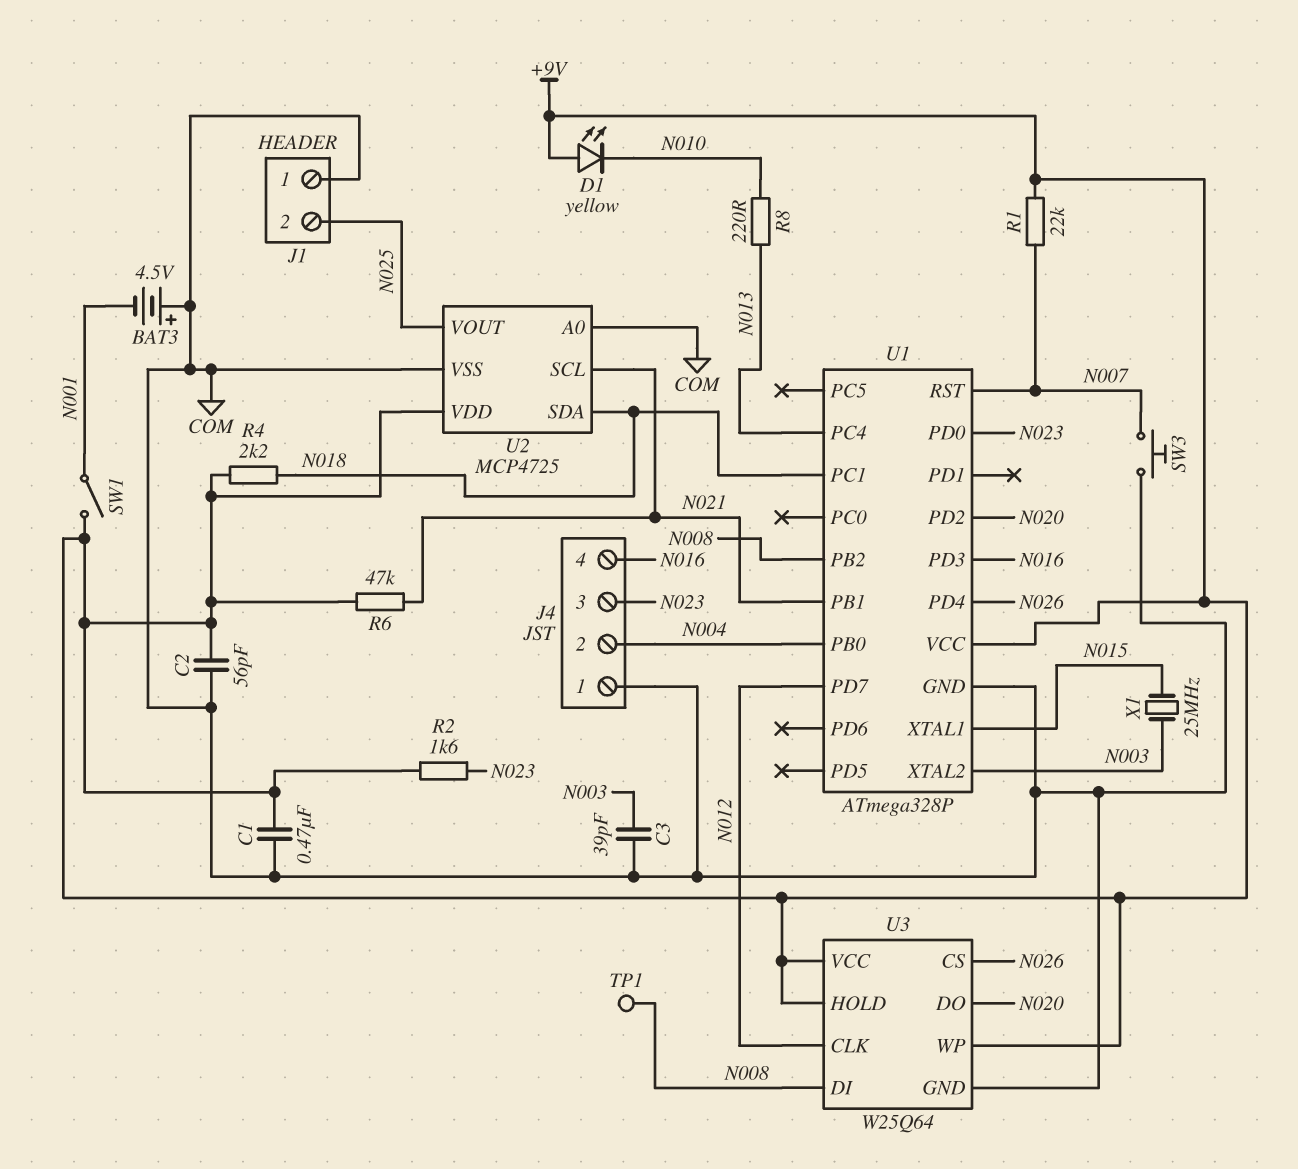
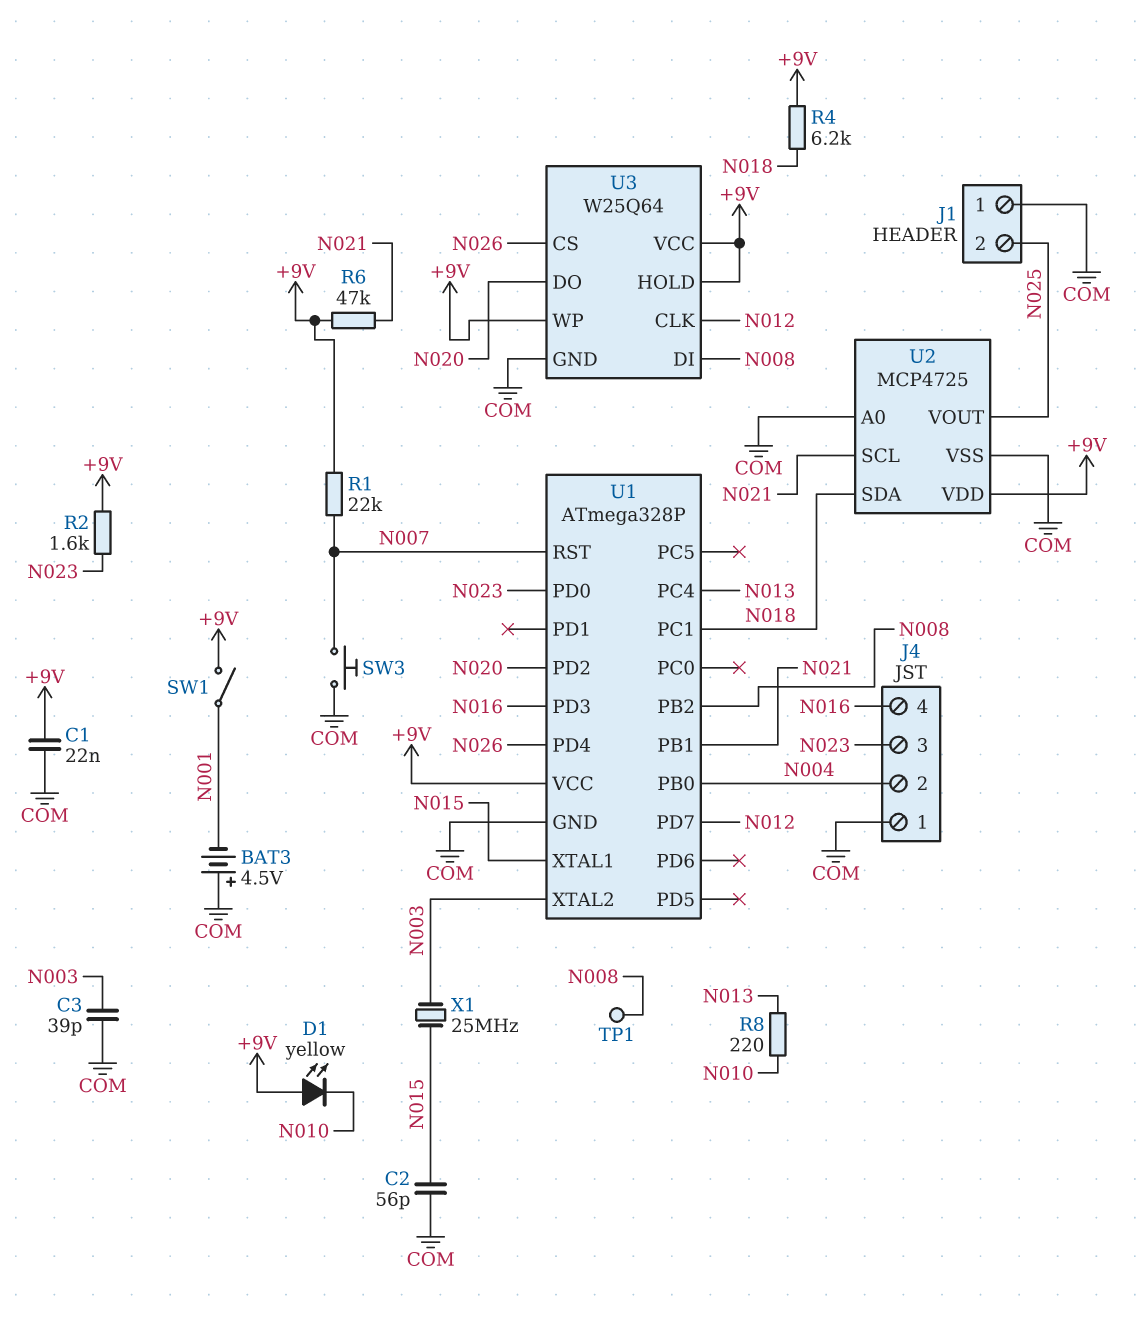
C1: 470nF (+9V, COM) -> 22nF (+9V, COM)
C2: 56pF (+9V, COM) -> 56pF (COM, N015)
R4: 2.2k (+9V, N018) -> 6.2k (+9V, N018)

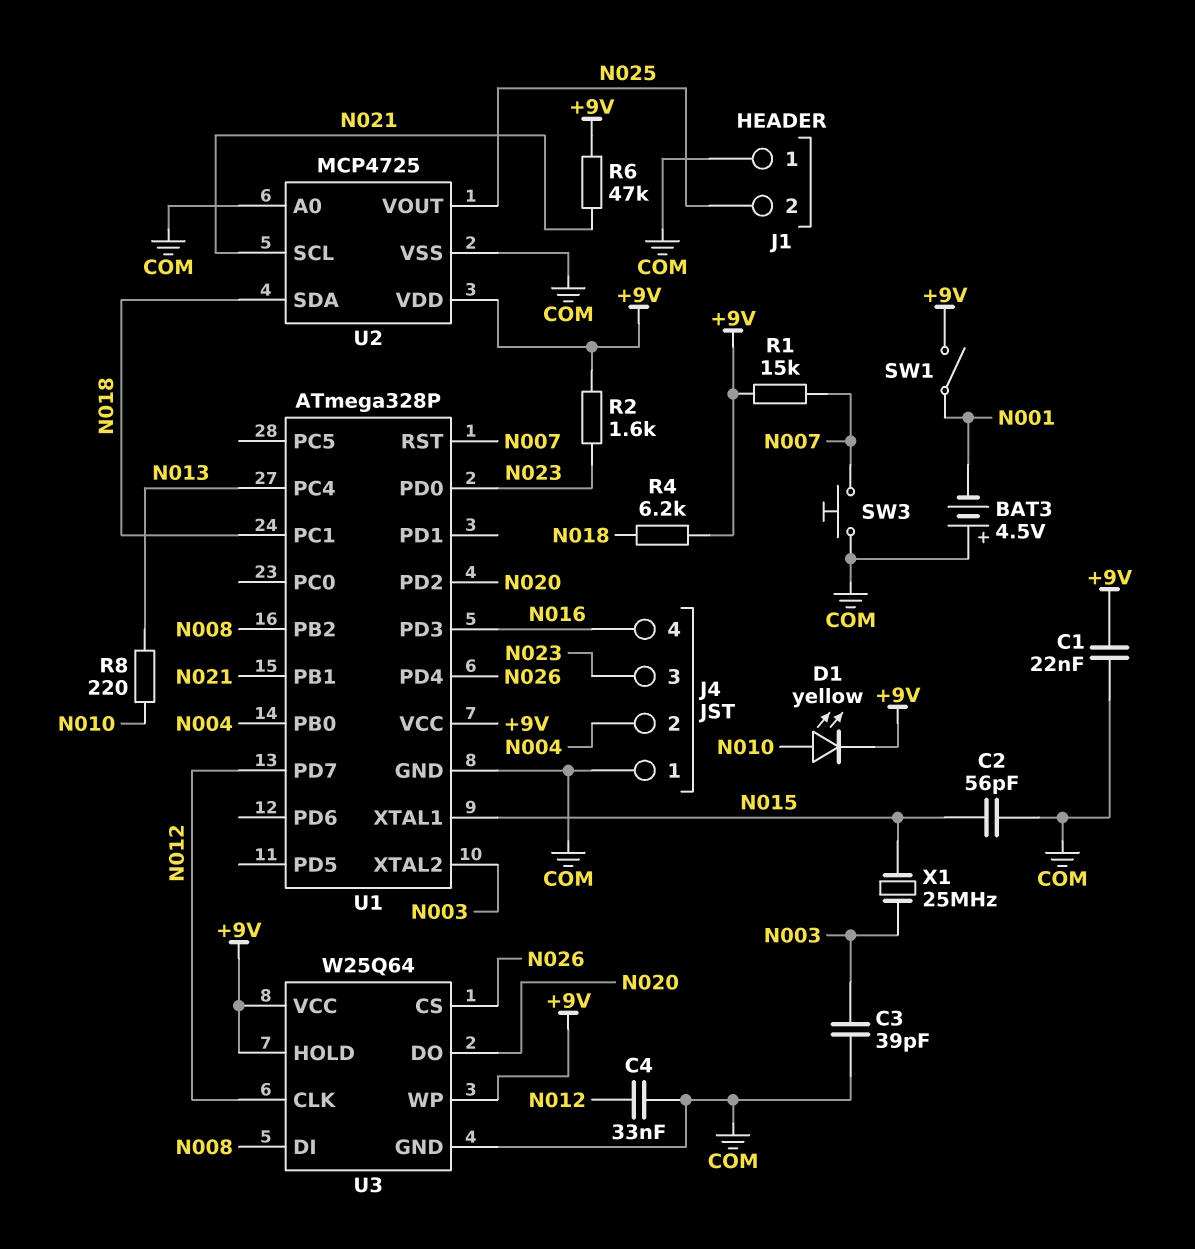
C4: none -> 33nF (COM, N012)
D1: LED yellow (A +9V, K N010) -> LED yellow (A N010, K +9V)
R1: 22k (+9V, N007) -> 15k (+9V, N007)
TP1: test point (N008) -> none

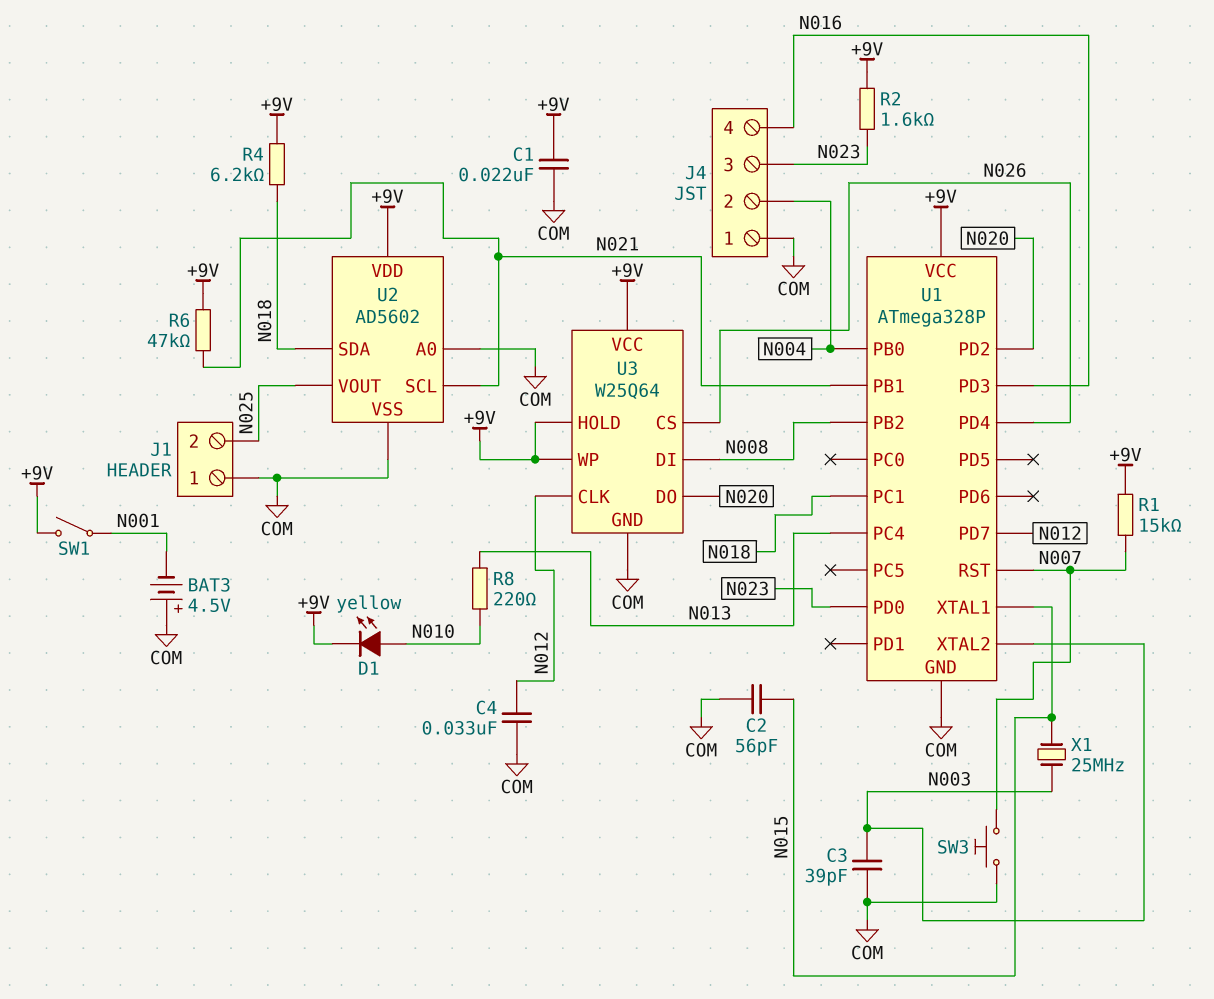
U2: MCP4725 -> AD5602

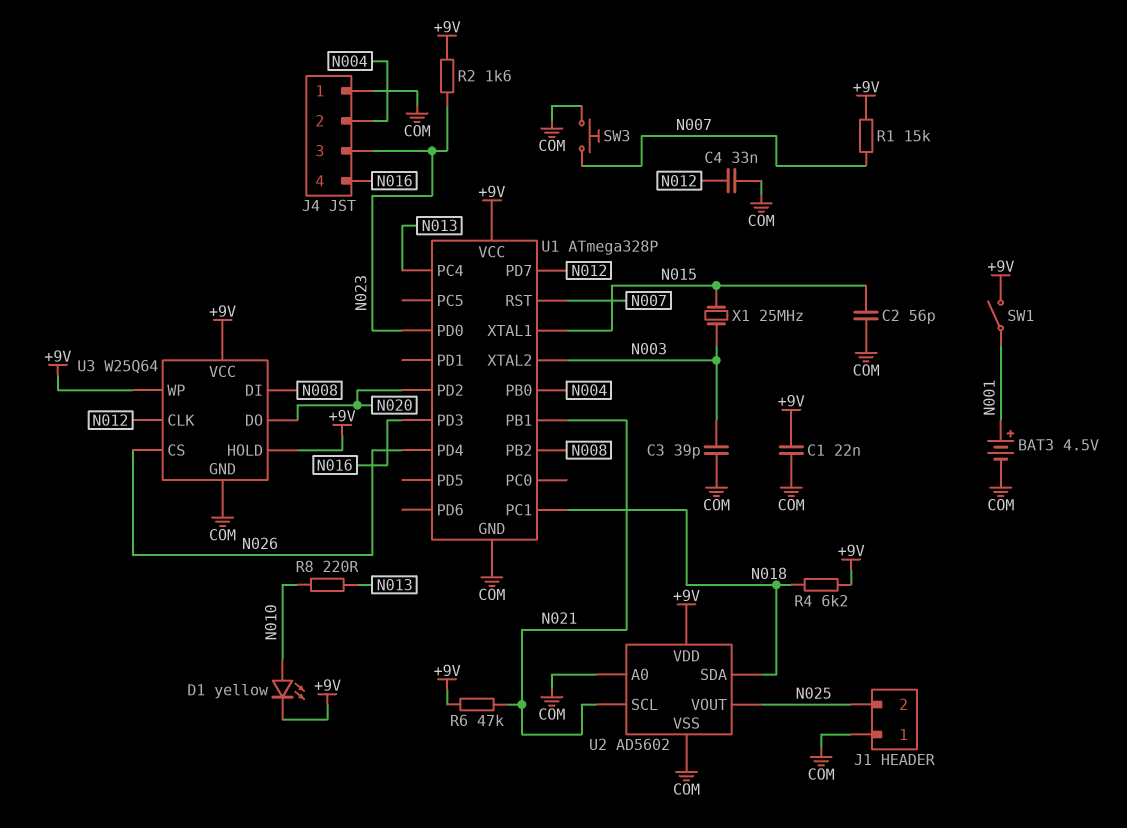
BAT3: 4.5V (plus COM, minus N001) -> 4.5V (plus N001, minus COM)

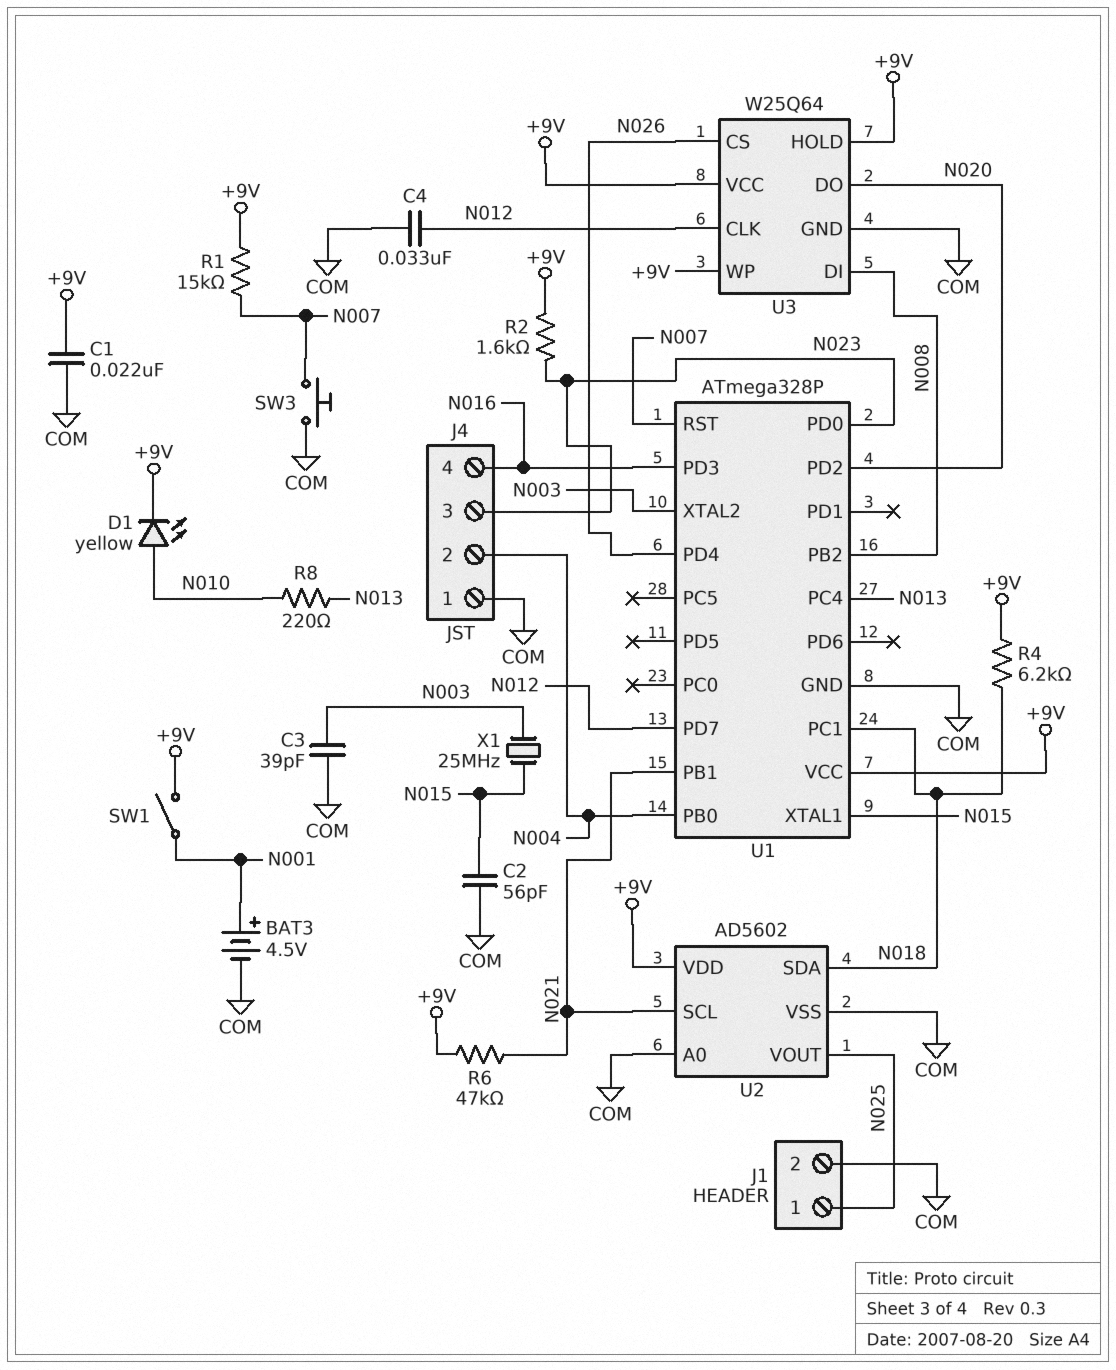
J1 pin 1: COM -> N025
J1 pin 2: N025 -> COM

